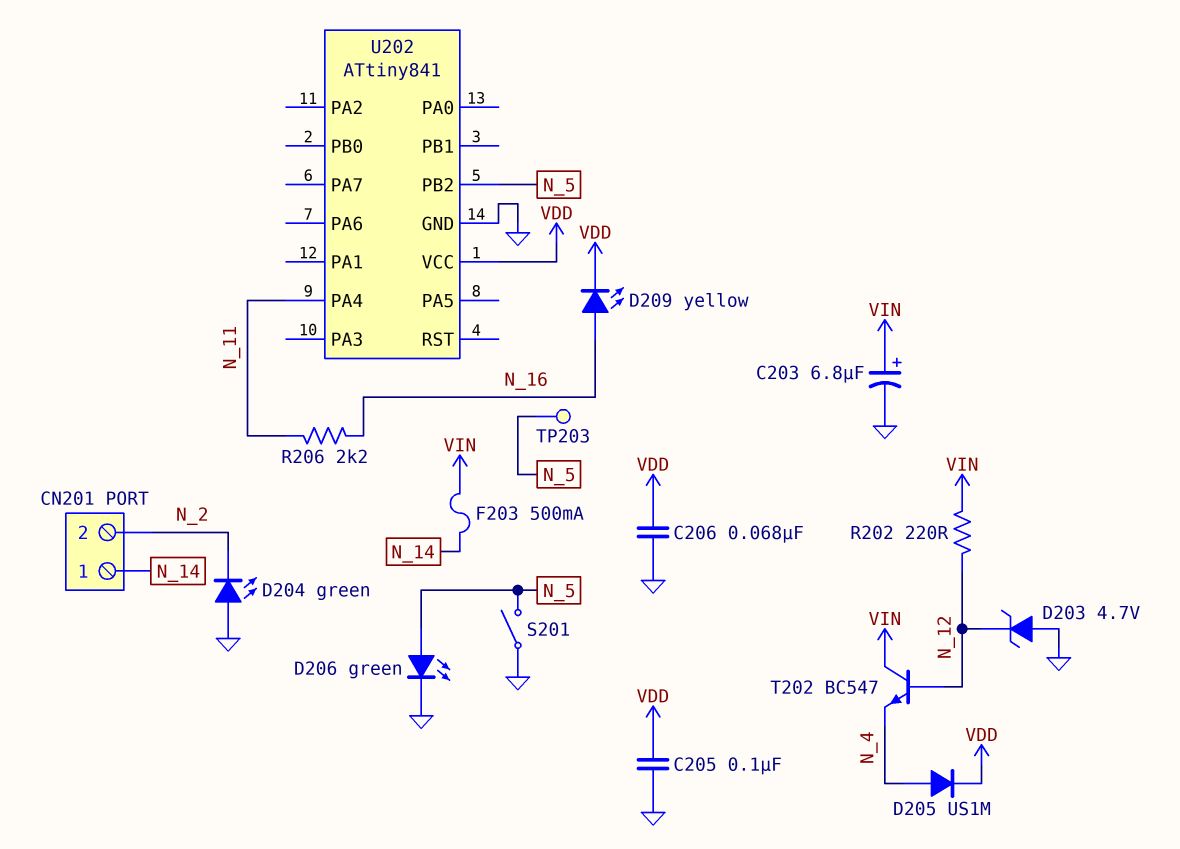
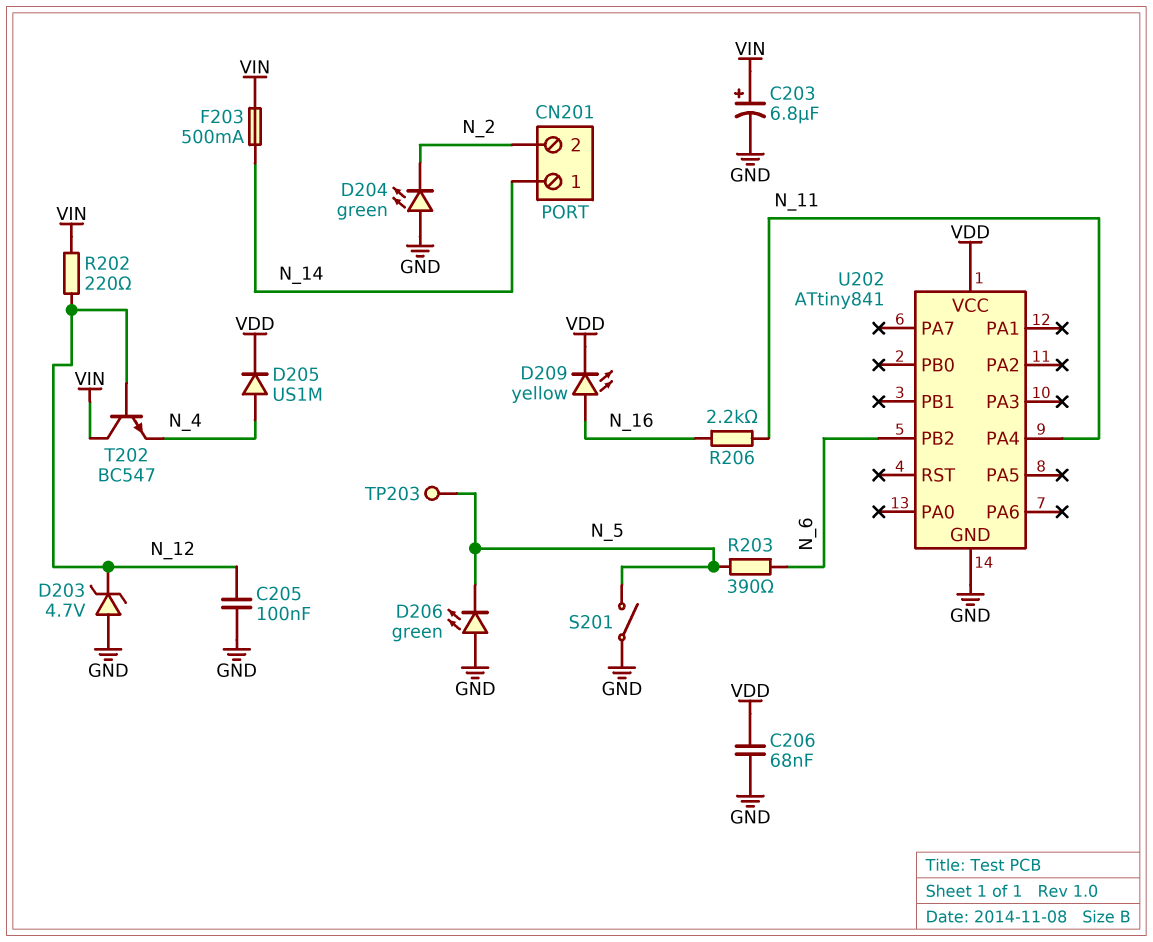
C205: 100nF (GND, VDD) -> 100nF (GND, N_12)
D206: LED green (A N_5, K GND) -> LED green (A GND, K N_5)
R203: none -> 390 (N_5, N_6)
U202 pin PB2: N_5 -> N_6

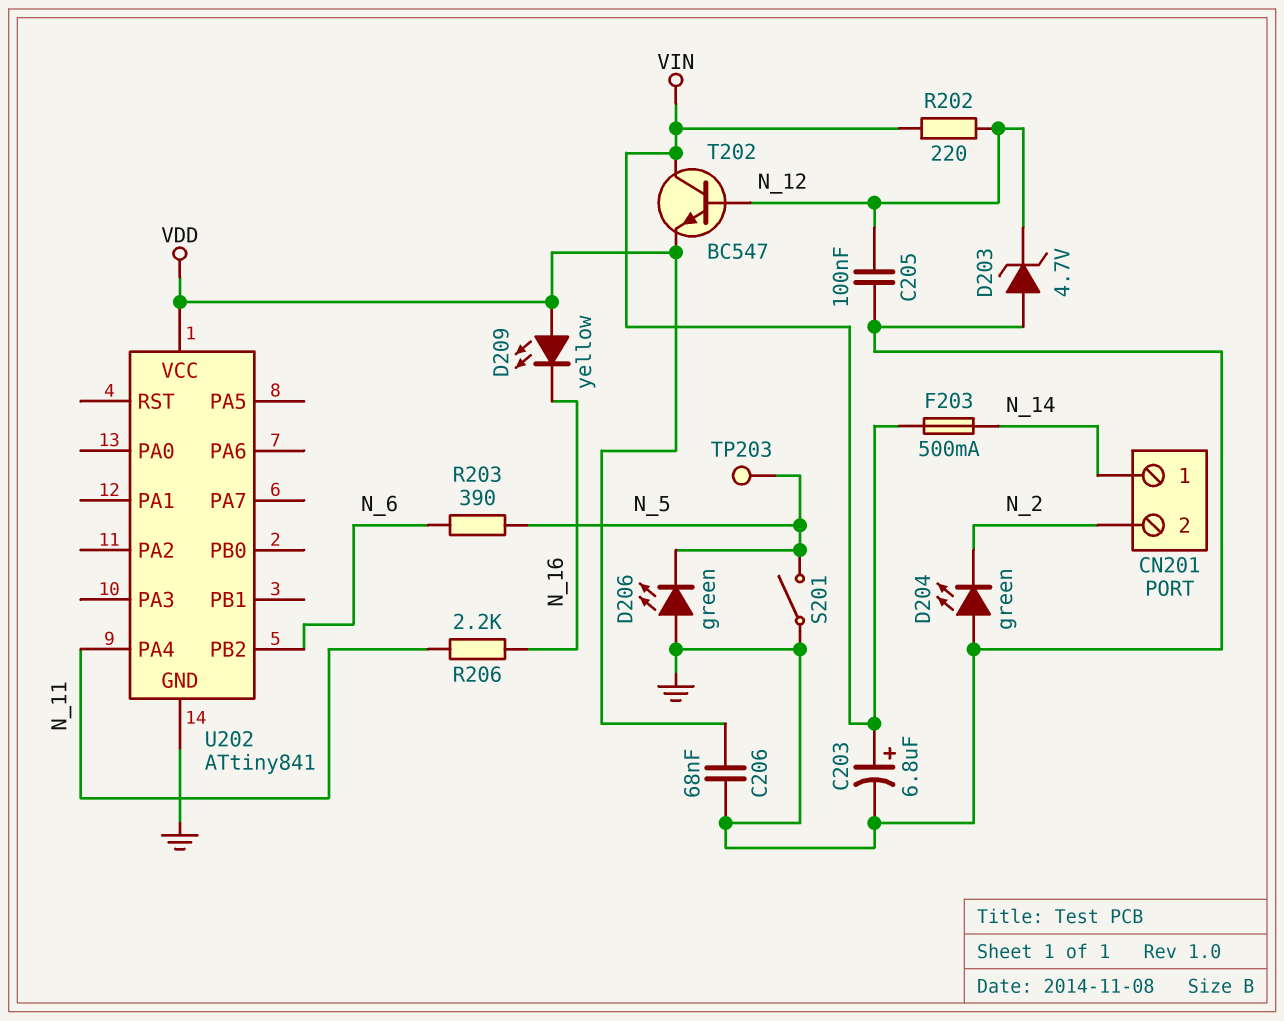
D205: diode US1M (A N_4, K VDD) -> none
D209: LED yellow (A N_16, K VDD) -> LED yellow (A VDD, K N_16)
T202: NPN BC547 (B N_12, C VIN, E N_4) -> NPN BC547 (B N_12, C VIN, E VDD)

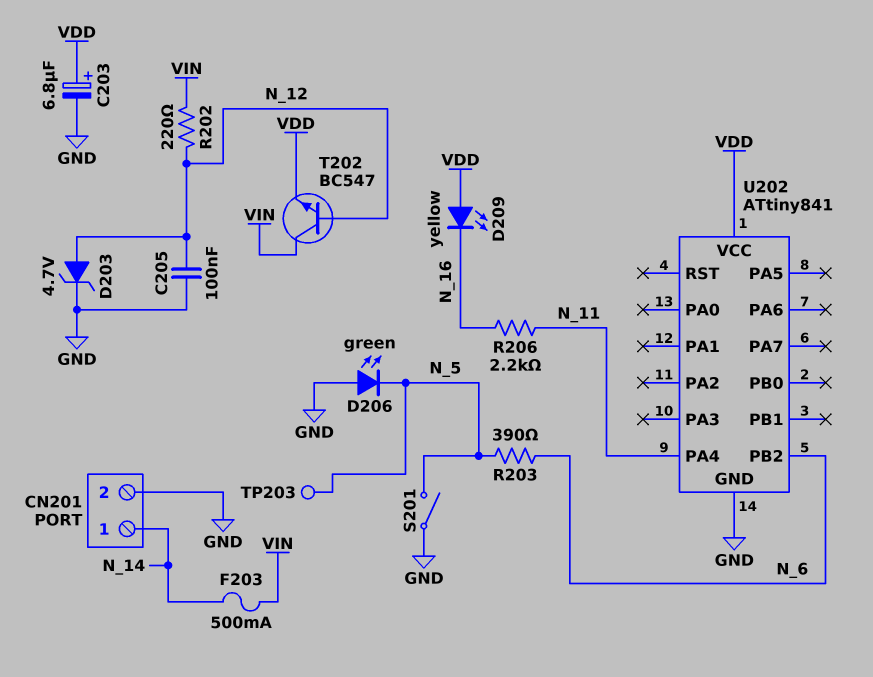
C203: 6.8uF (plus VIN, minus GND) -> 6.8uF (plus VDD, minus GND)
C206: 68nF (GND, VDD) -> none
CN201 pin 2: N_2 -> GND
D203: zener 4.7V (A GND, K N_12) -> zener 4.7V (A N_12, K GND)
D204: LED green (A GND, K N_2) -> none

